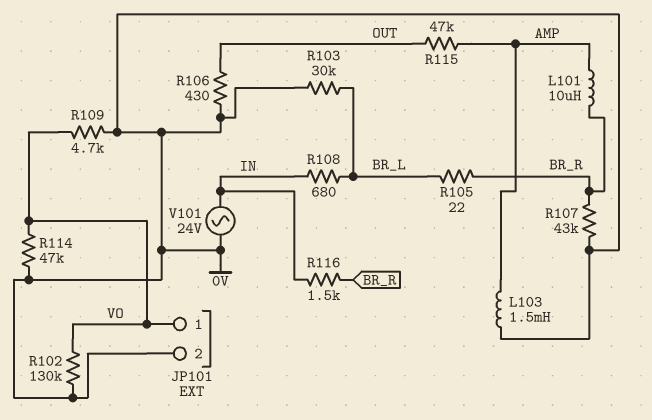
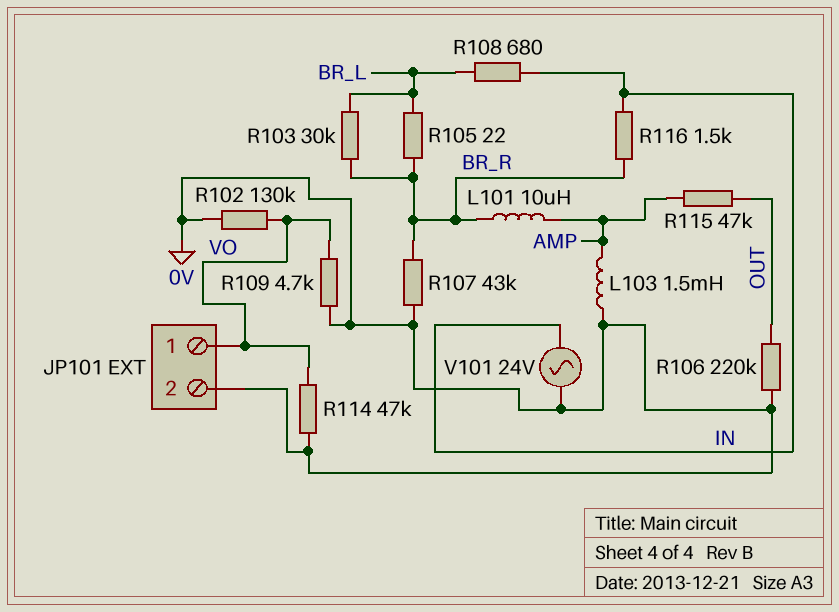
R103: 30k (0V, BR_L) -> 30k (BR_L, BR_R)
R106: 430 (0V, OUT) -> 220k (0V, OUT)

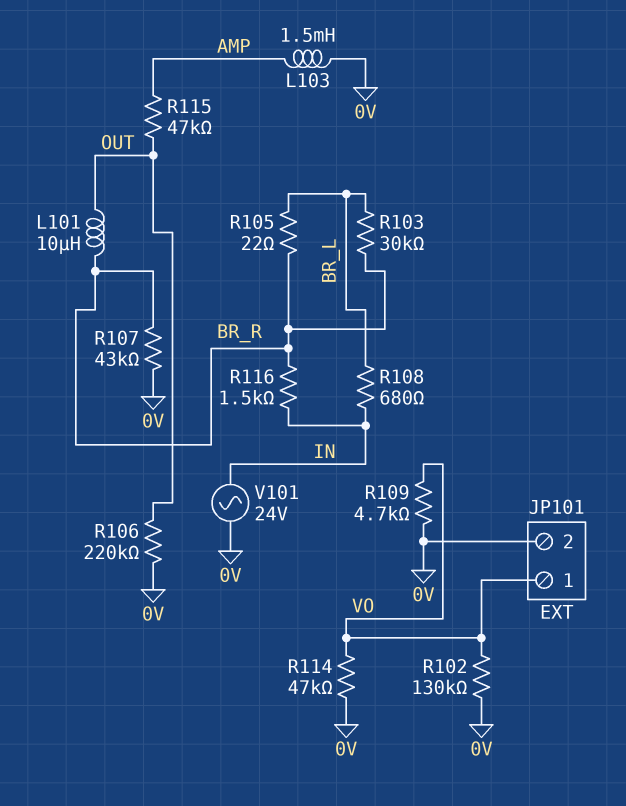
L101: 10uH (AMP, BR_R) -> 10uH (BR_R, OUT)

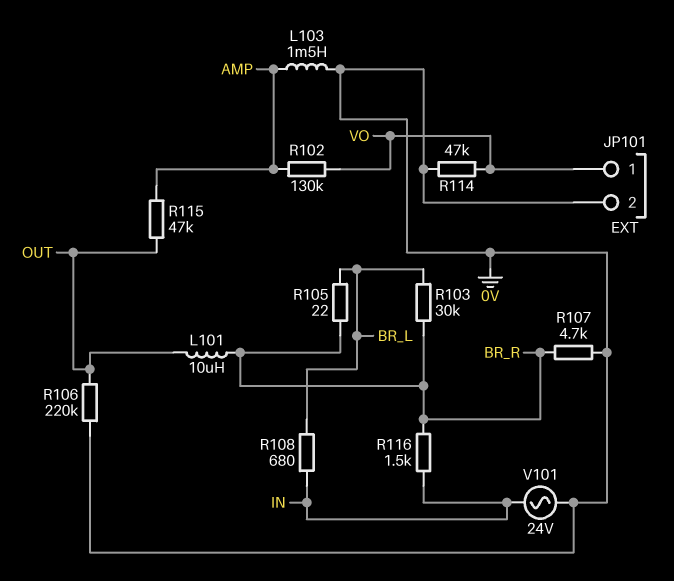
R102: 130k (0V, VO) -> 130k (AMP, VO)
R107: 43k (0V, BR_R) -> 4.7k (0V, BR_R)
R109: 4.7k (0V, VO) -> none

